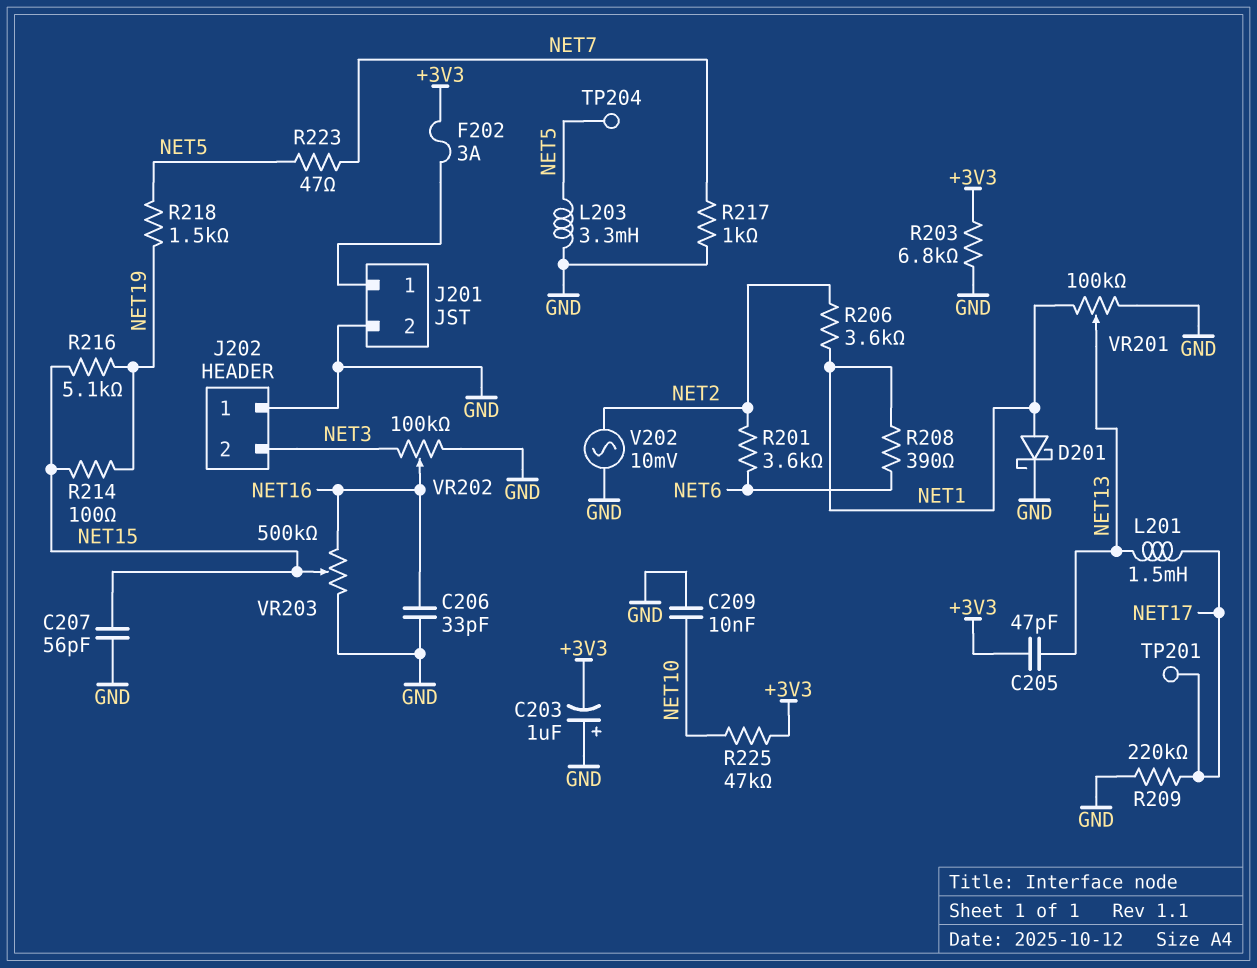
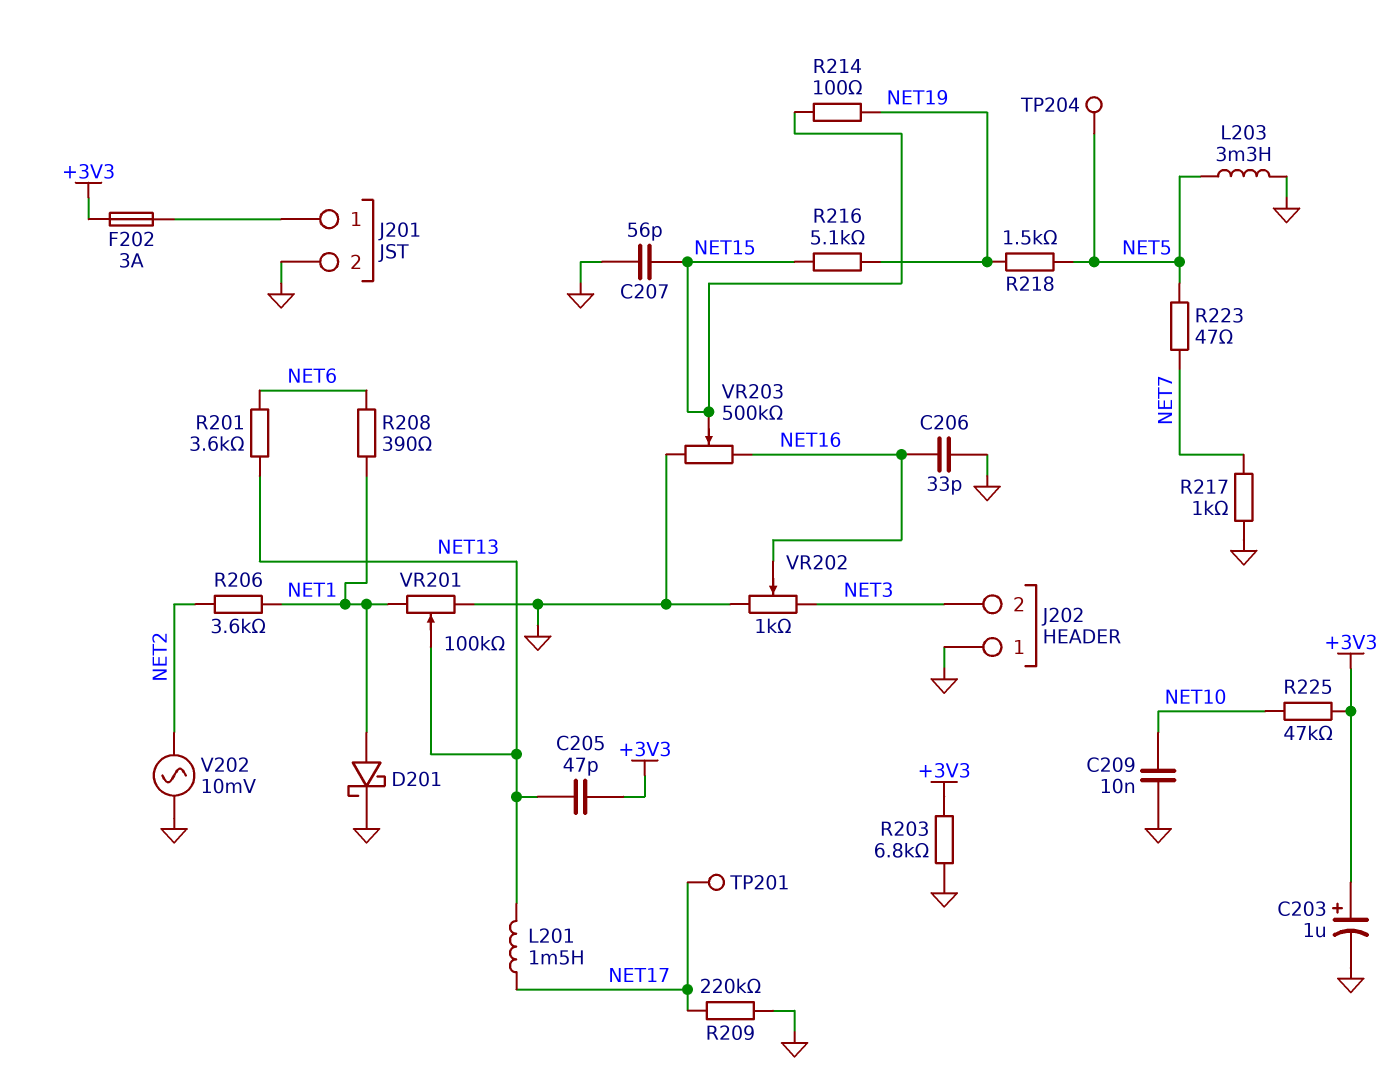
C203: 1uF (plus GND, minus +3V3) -> 1uF (plus +3V3, minus GND)
R201: 3.6k (NET2, NET6) -> 3.6k (NET6, NET13)
VR202: 100k (GND, NET3, wiper NET16) -> 1k (GND, NET3, wiper NET16)

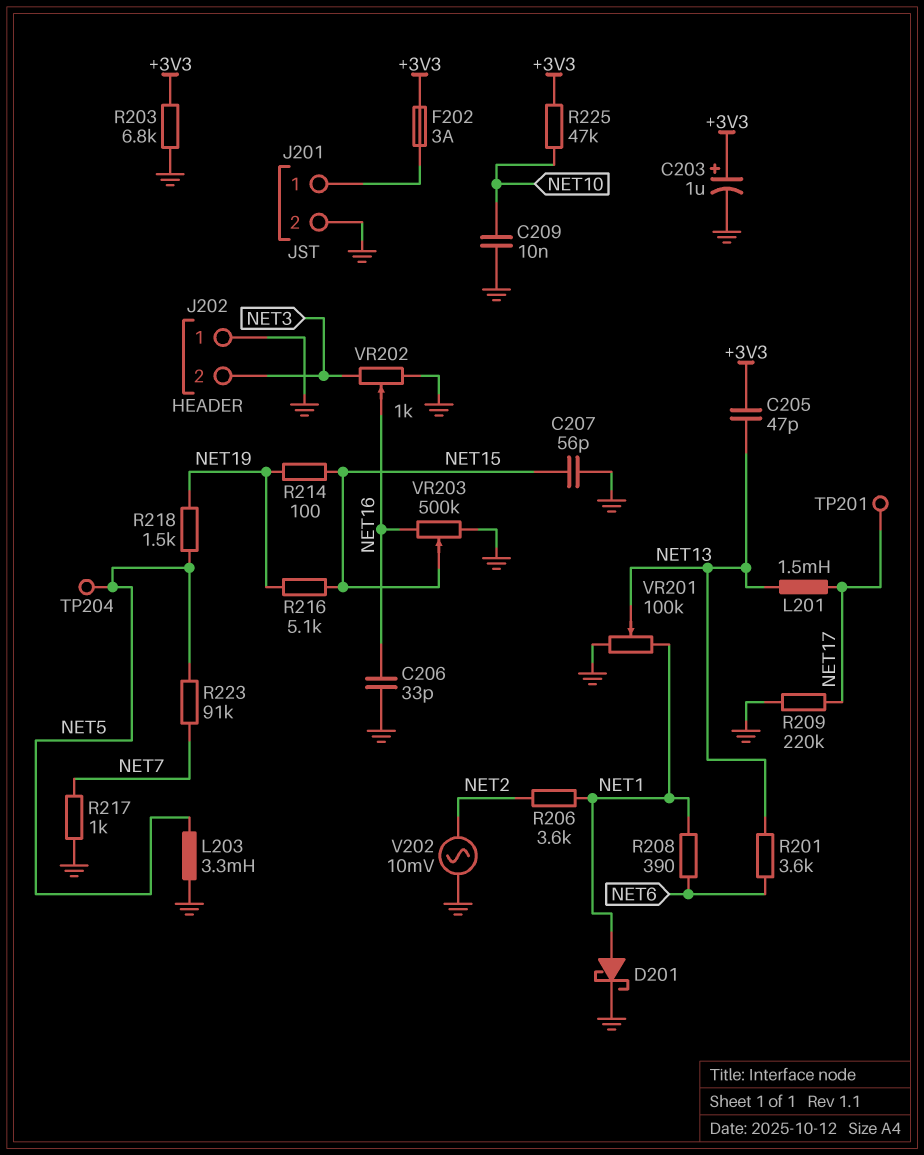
R223: 47 (NET5, NET7) -> 91k (NET5, NET7)

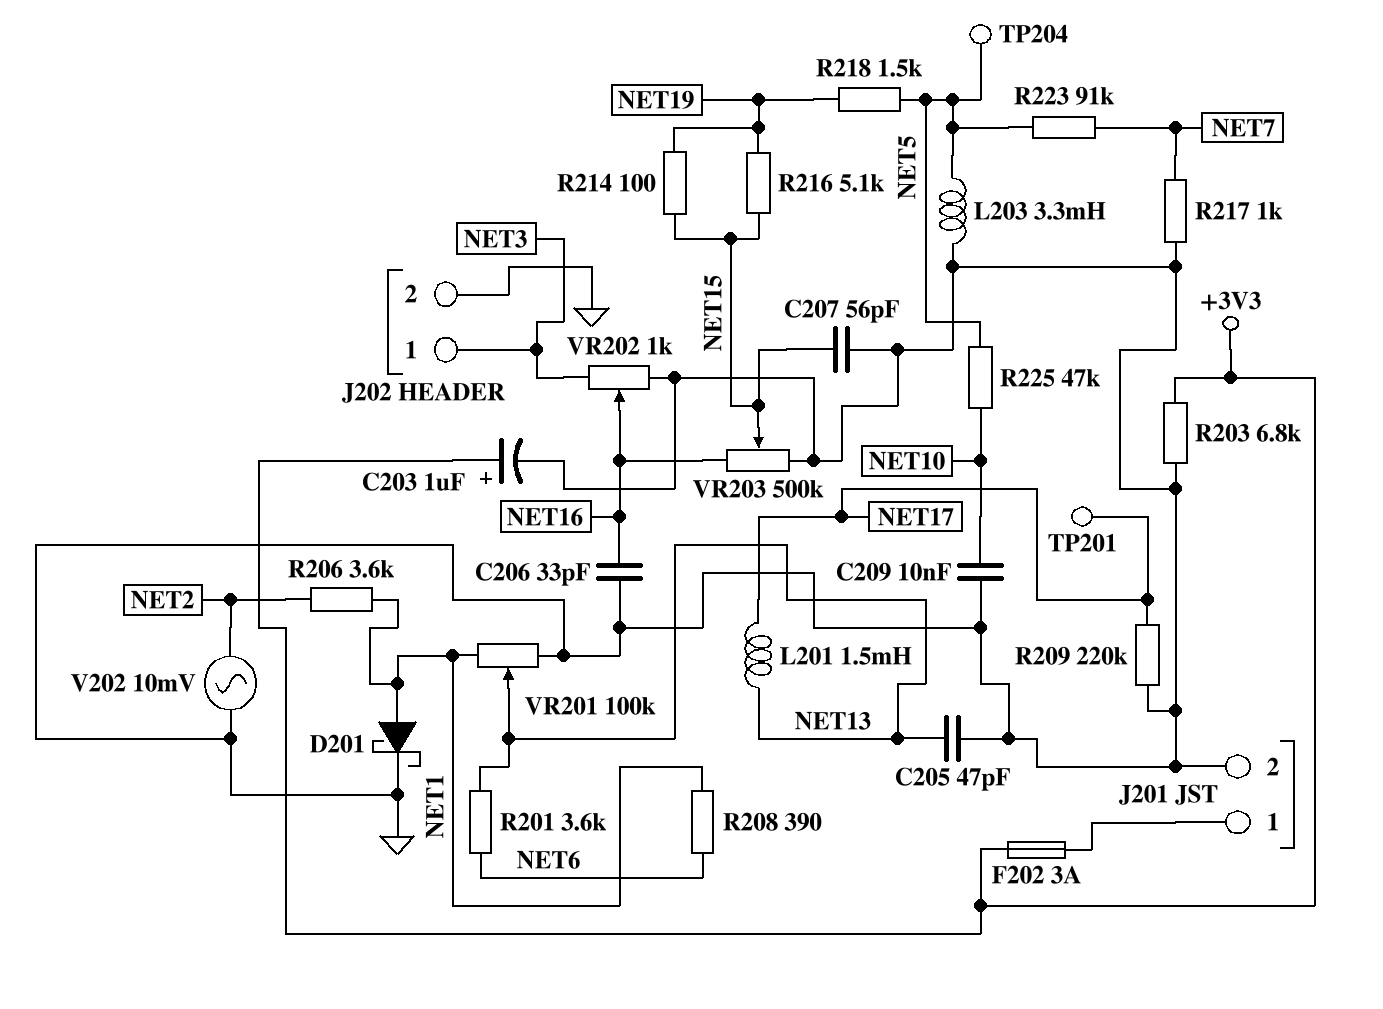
C205: 47pF (+3V3, NET13) -> 47pF (GND, NET13)
J202 pin 1: GND -> NET3
J202 pin 2: NET3 -> GND
R225: 47k (+3V3, NET10) -> 47k (NET5, NET10)

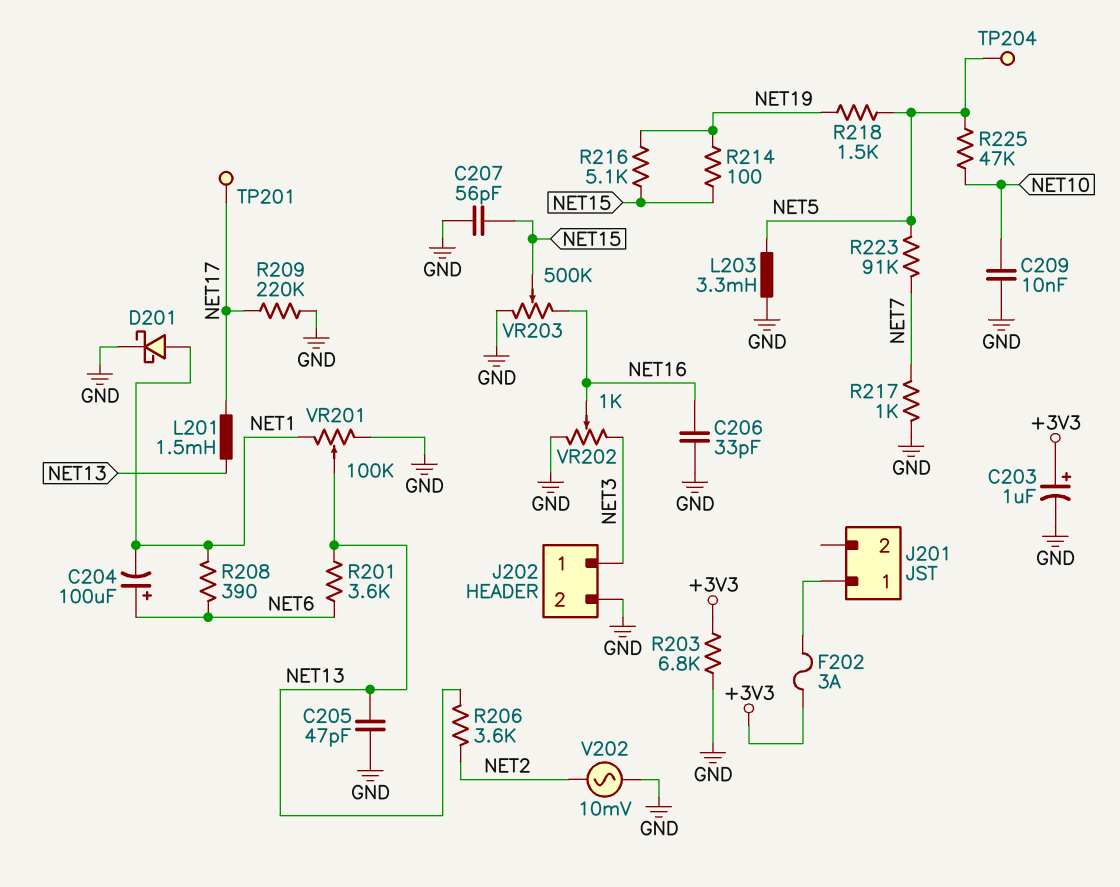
C204: none -> 100uF (plus NET6, minus NET1)
J201 pin 2: GND -> none
R206: 3.6k (NET1, NET2) -> 3.6k (NET2, NET13)

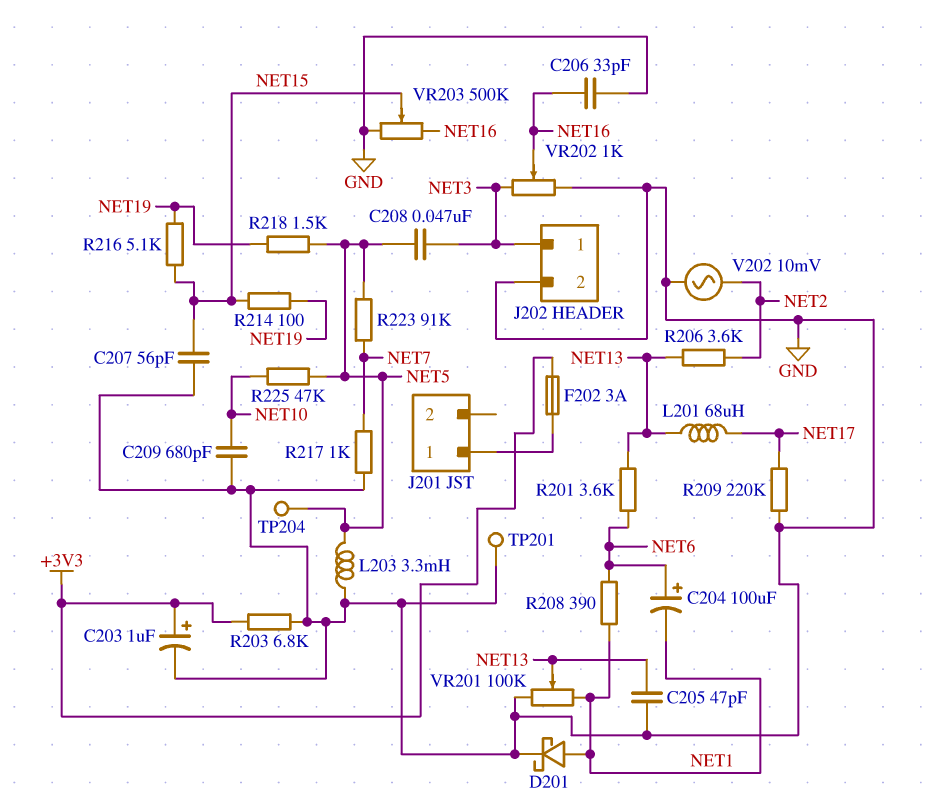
C208: none -> 47nF (NET3, NET5)
C209: 10nF (GND, NET10) -> 680pF (GND, NET10)
L201: 1.5mH (NET13, NET17) -> 68uH (NET13, NET17)
TP201: test point (NET17) -> test point (GND)

